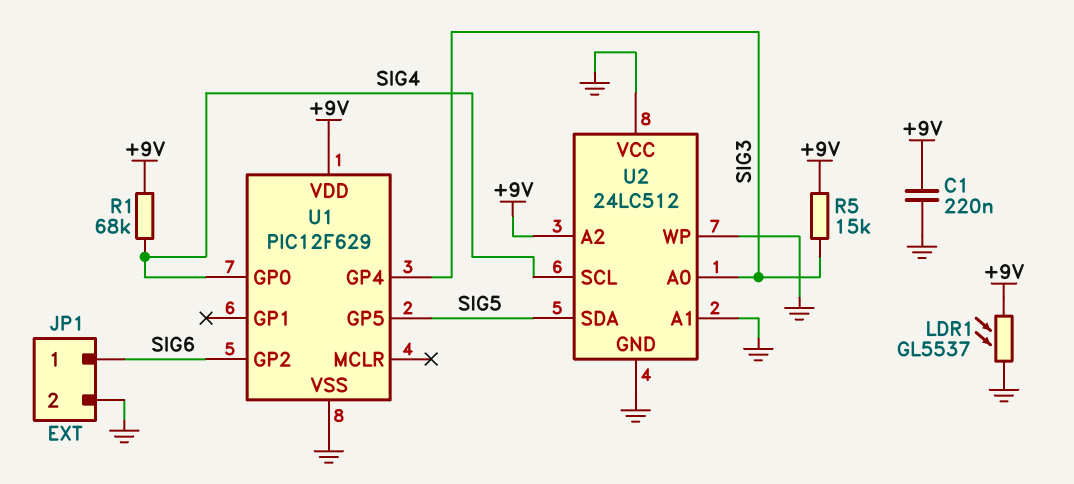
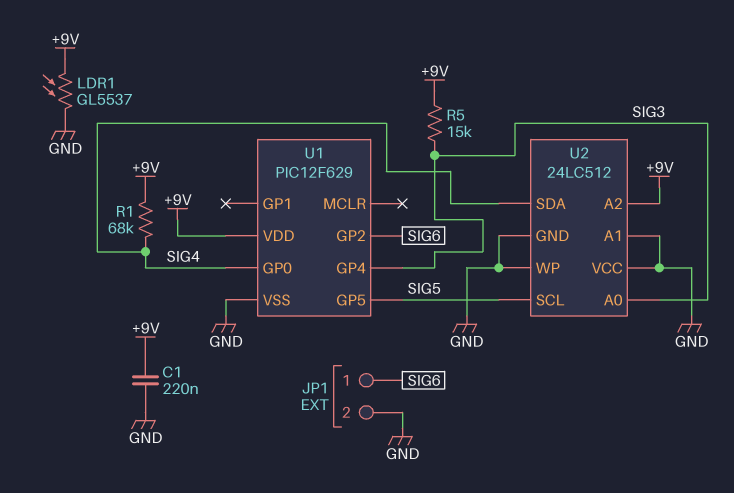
U2 pin SCL: SIG4 -> SIG5
U2 pin SDA: SIG5 -> SIG4

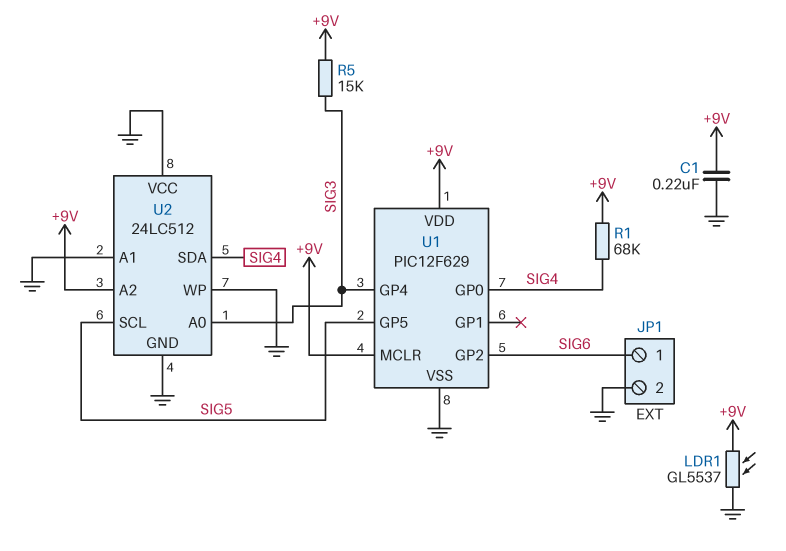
U1 pin MCLR: none -> +9V

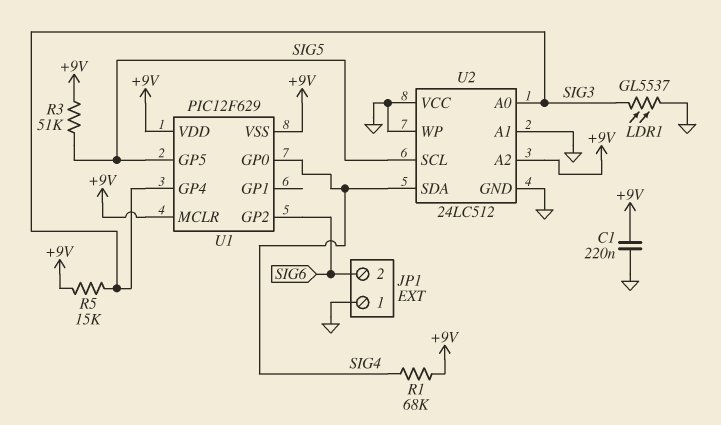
JP1 pin 1: SIG6 -> GND
JP1 pin 2: GND -> SIG6
LDR1: GL5537 (+9V, GND) -> GL5537 (GND, SIG3)
R3: none -> 51k (+9V, SIG5)
U1 pin VSS: GND -> +9V

